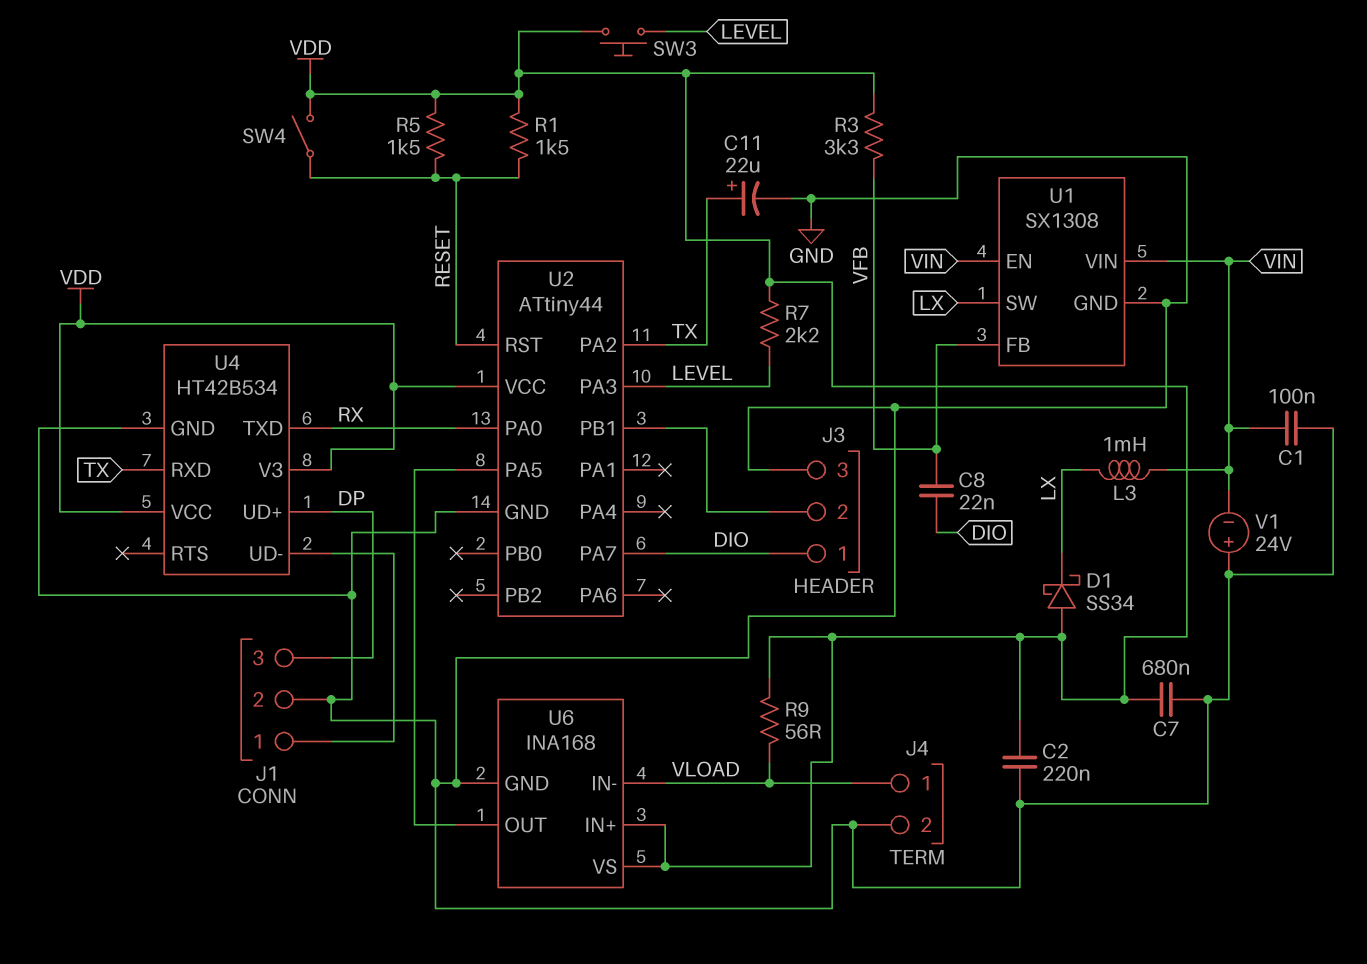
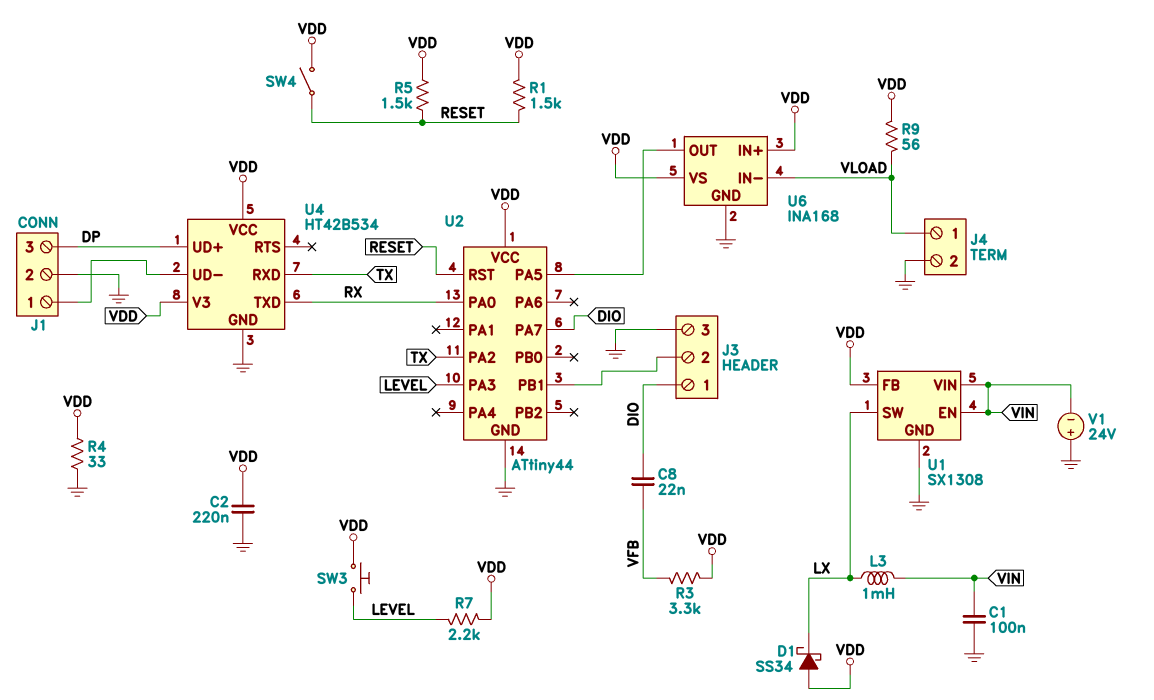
C7: 680nF (GND, VDD) -> none
C11: 22uF (plus TX, minus GND) -> none
R4: none -> 33 (GND, VDD)
U1 pin FB: VFB -> VDD

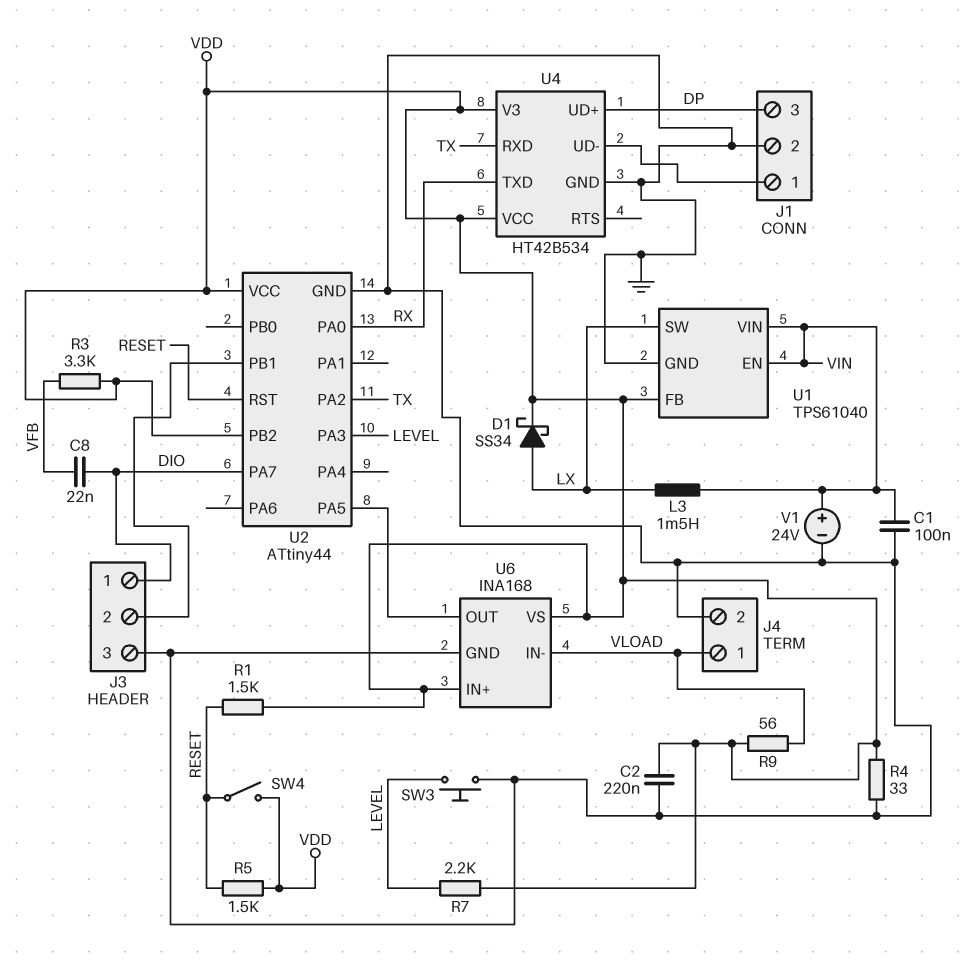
D1: schottky SS34 (A VDD, K LX) -> schottky SS34 (A LX, K VDD)
L3: 1mH (LX, VIN) -> 1.5mH (LX, VIN)
SW3: button (LEVEL, VDD) -> button (GND, LEVEL)
U1: SX1308 -> TPS61040
U2 pin PB2: none -> VDD
V1: 24V (plus GND, minus VIN) -> 24V (plus VIN, minus GND)

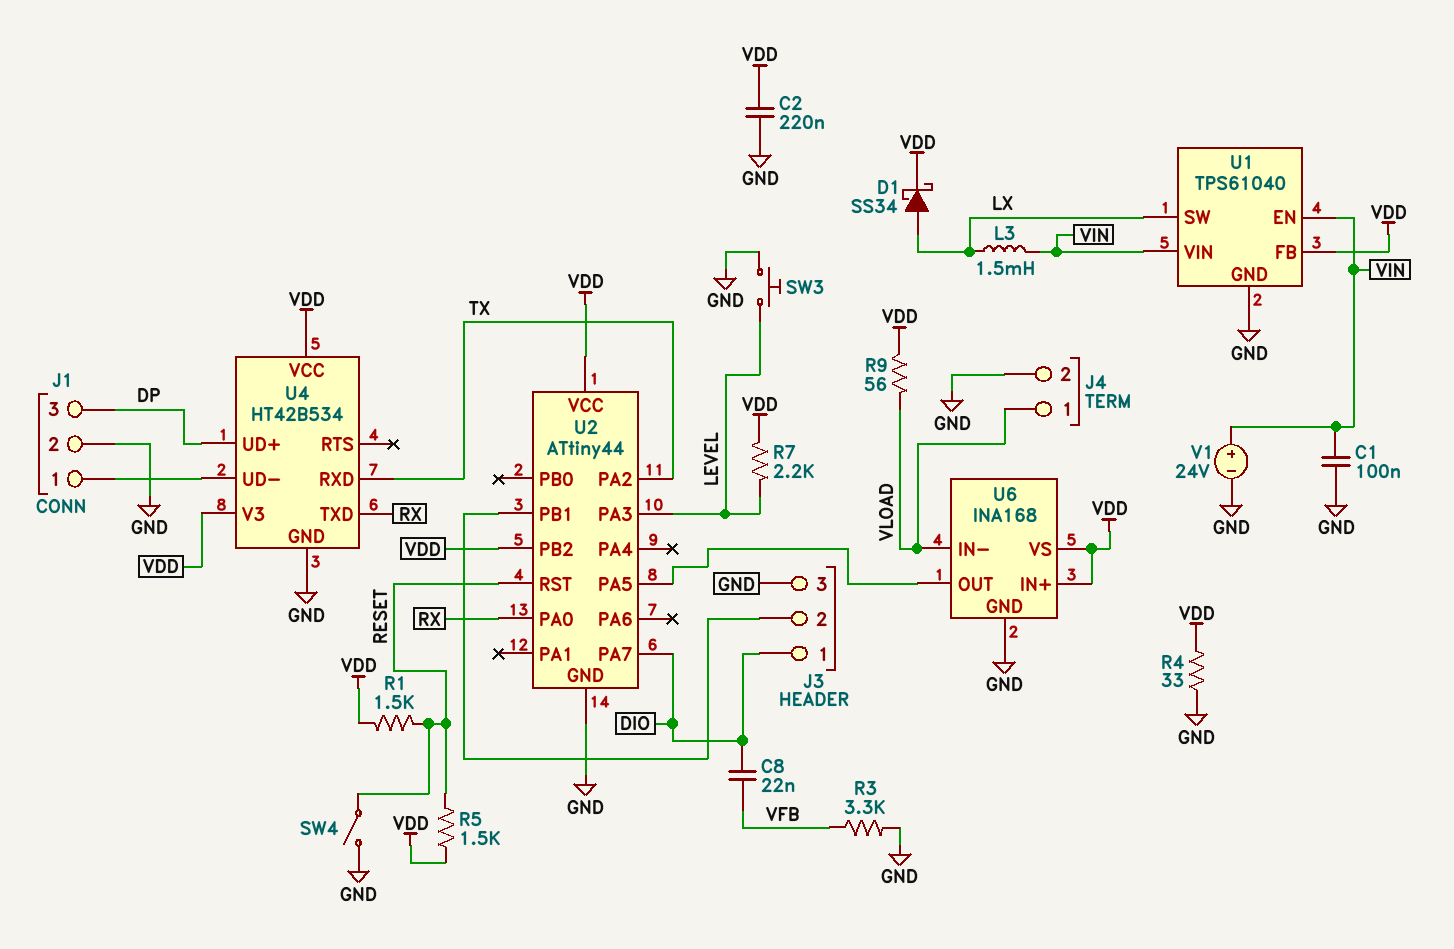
R3: 3.3k (VDD, VFB) -> 3.3k (GND, VFB)
SW4: switch (RESET, VDD) -> switch (GND, RESET)

